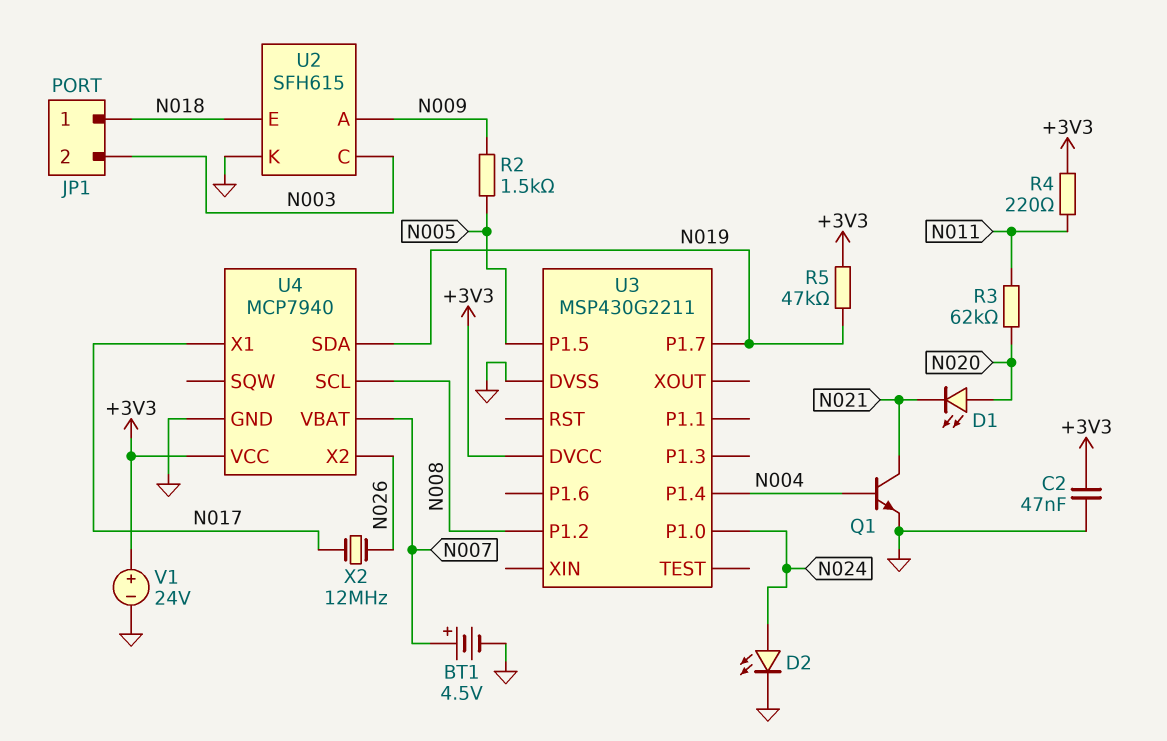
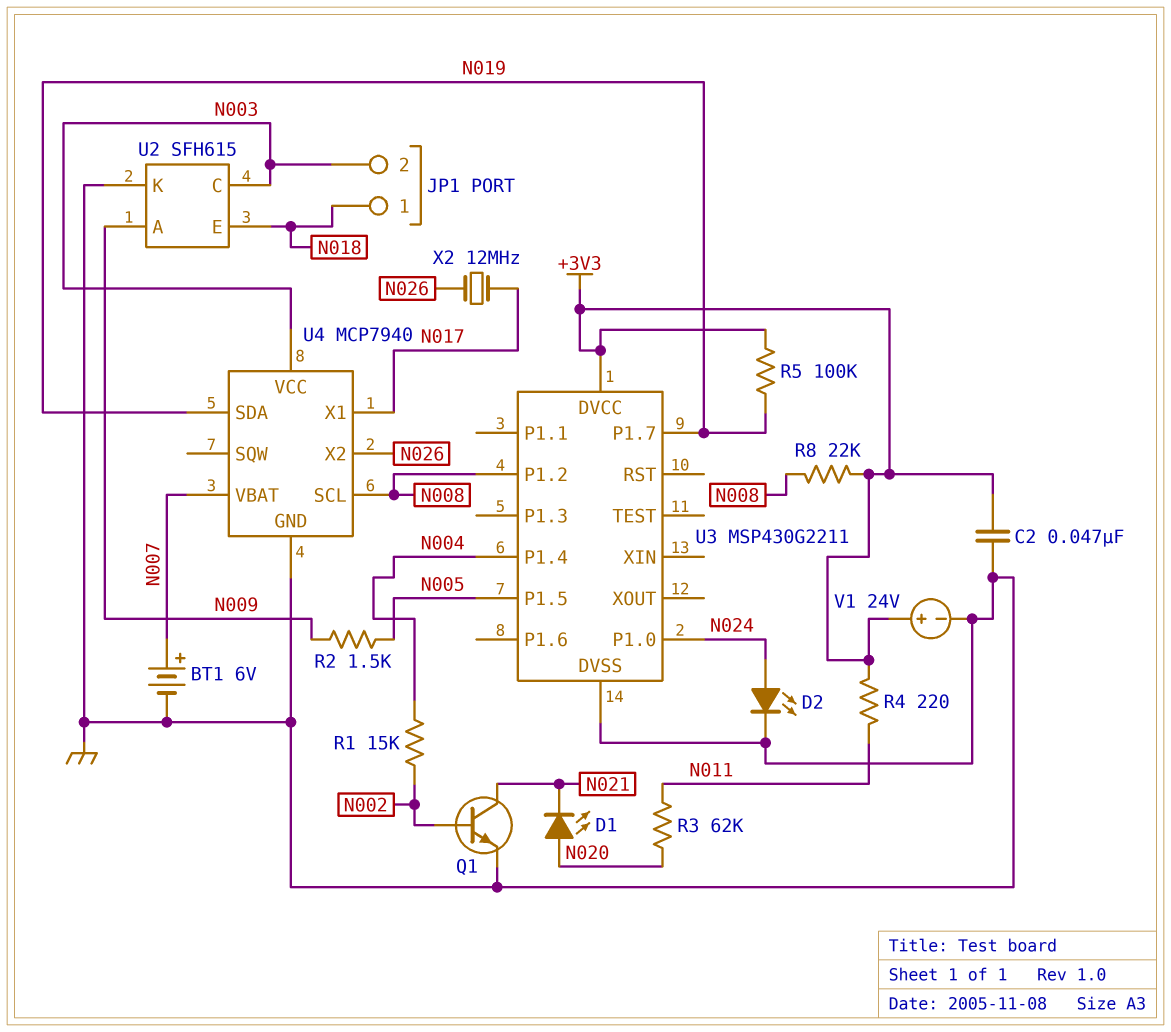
BT1: 4.5V (plus N007, minus GND) -> 6V (plus N007, minus GND)
Q1: NPN (B N004, C N021, E GND) -> NPN (B N002, C N021, E GND)
R1: none -> 15k (N002, N004)
R5: 47k (+3V3, N019) -> 100k (+3V3, N019)
R8: none -> 22k (+3V3, N008)
U4 pin VCC: +3V3 -> N003

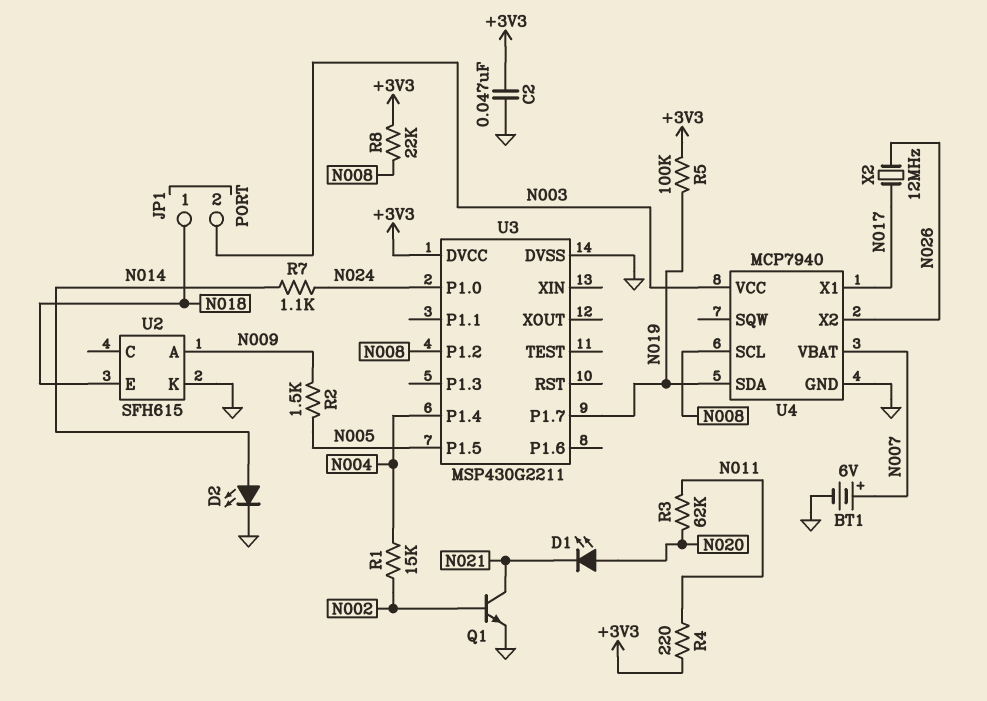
D2: LED (A N024, K GND) -> LED (A N014, K GND)
R7: none -> 1.1k (N014, N024)
U2 pin C: N003 -> none
V1: 24V (plus +3V3, minus GND) -> none

